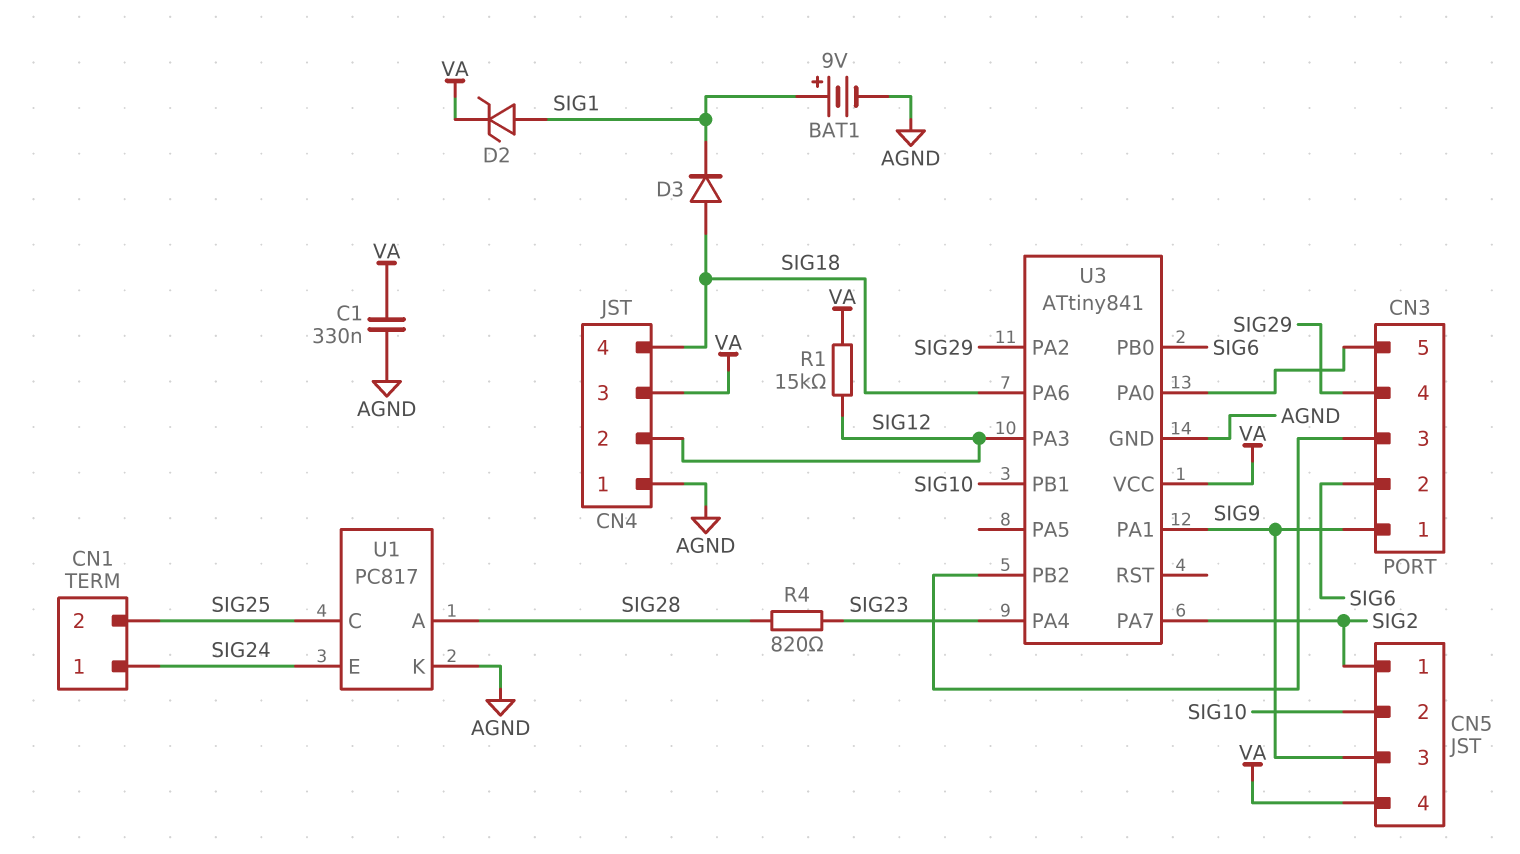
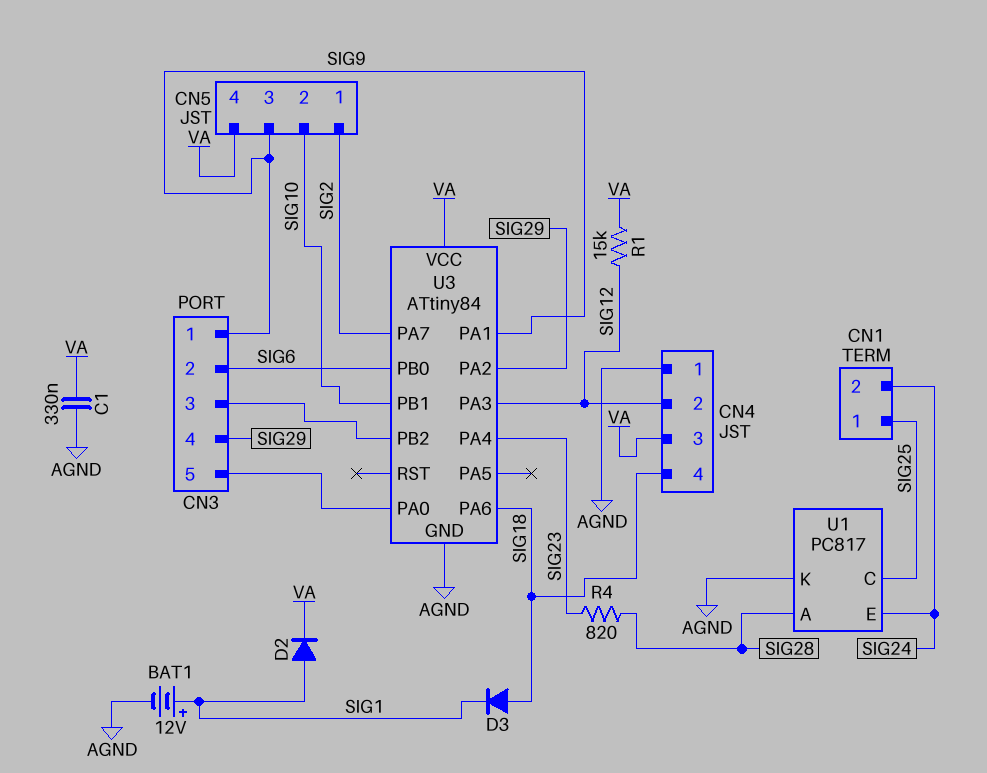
BAT1: 9V (plus SIG1, minus AGND) -> 12V (plus SIG1, minus AGND)
CN1 pin 1: SIG24 -> SIG25
CN1 pin 2: SIG25 -> SIG24
D2: zener (A SIG1, K VA) -> diode (A SIG1, K VA)
U3: ATtiny841 -> ATtiny84

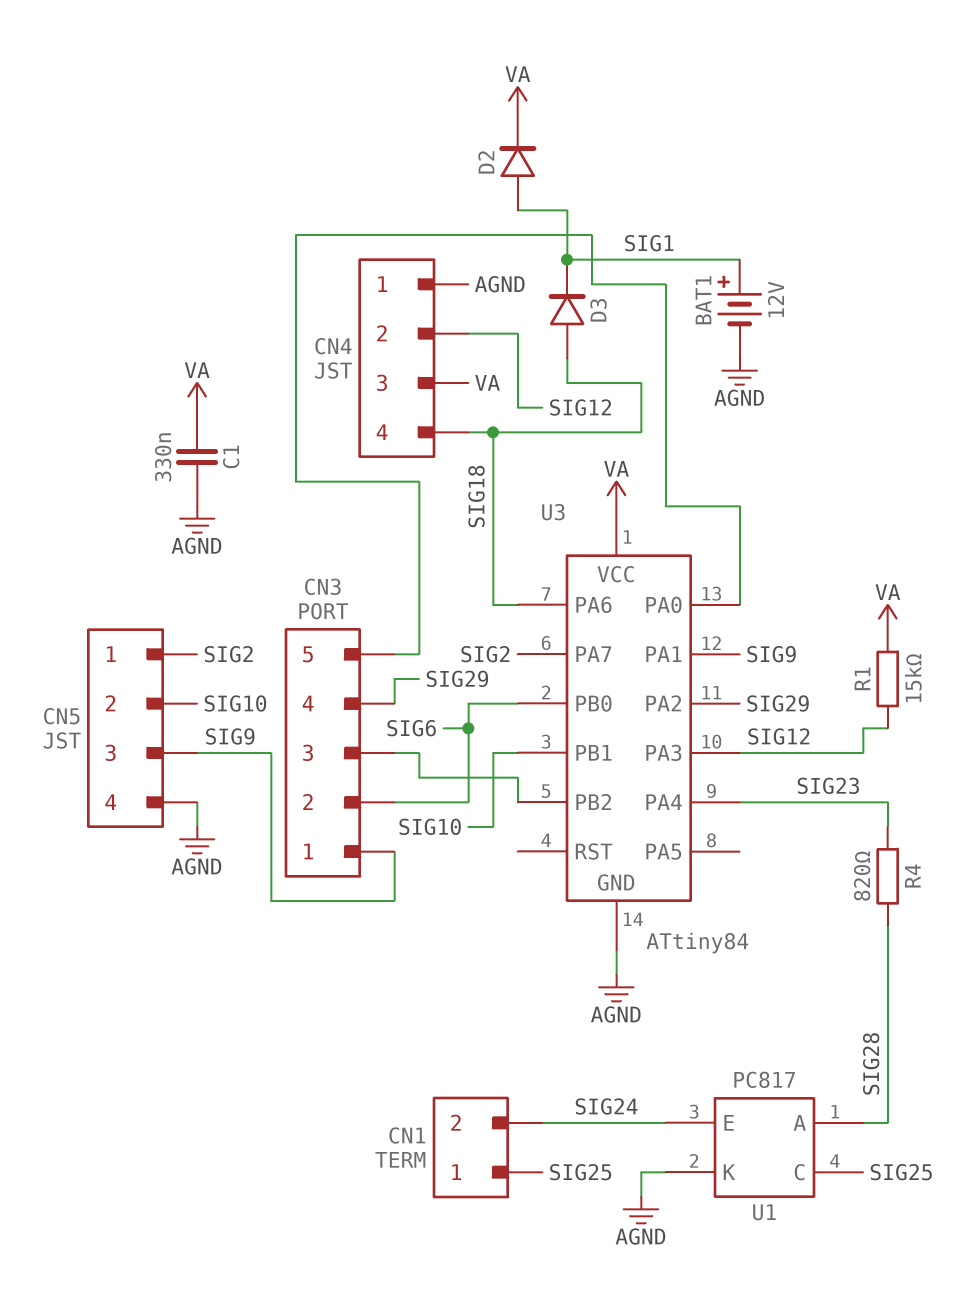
CN5 pin 4: VA -> AGND

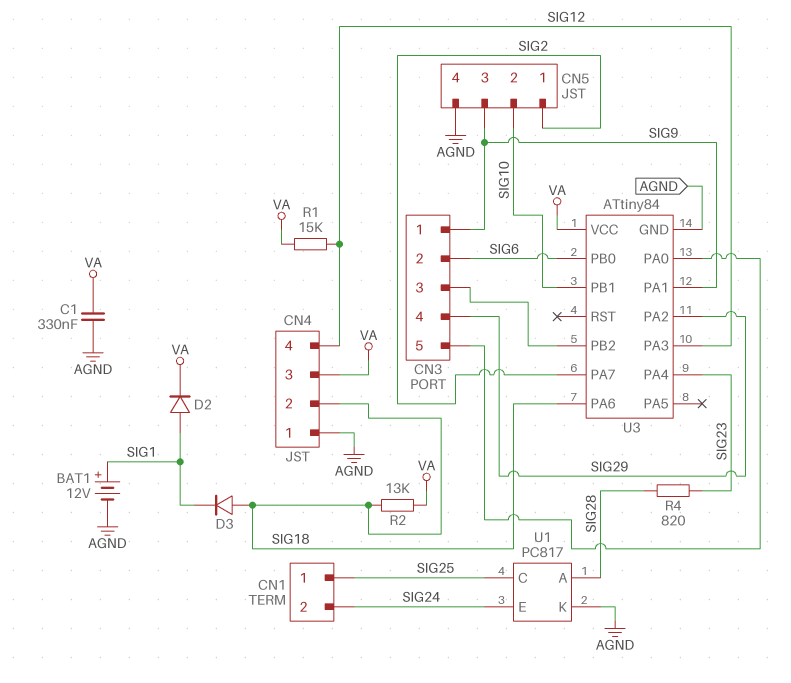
CN4 pin 2: SIG12 -> SIG18
CN4 pin 4: SIG18 -> SIG12
R2: none -> 13k (SIG18, VA)

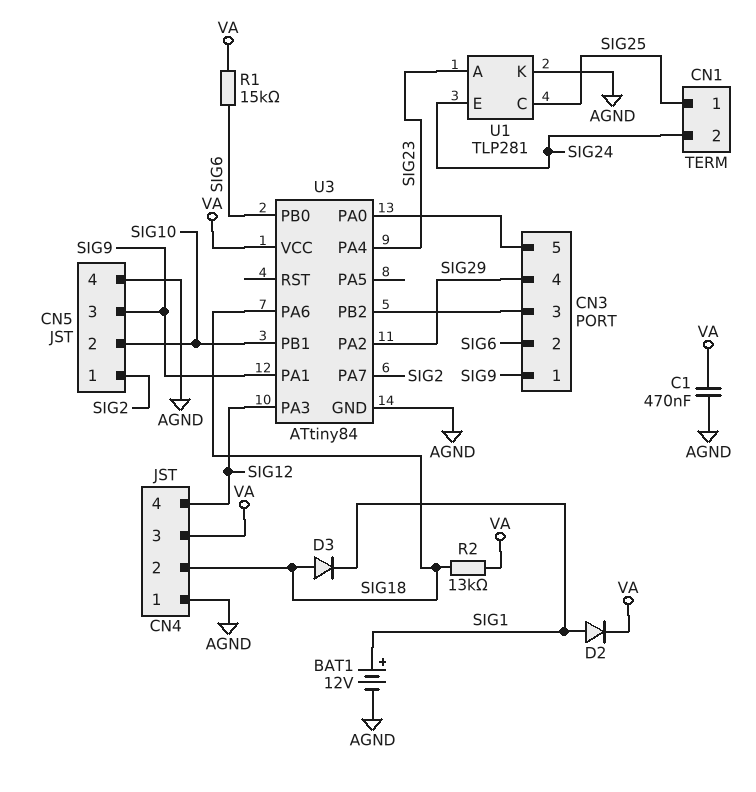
C1: 330nF (AGND, VA) -> 470nF (AGND, VA)
R1: 15k (SIG12, VA) -> 15k (SIG6, VA)
R4: 820 (SIG23, SIG28) -> none
U1: PC817 -> TLP281
U1 pin A: SIG28 -> SIG23

